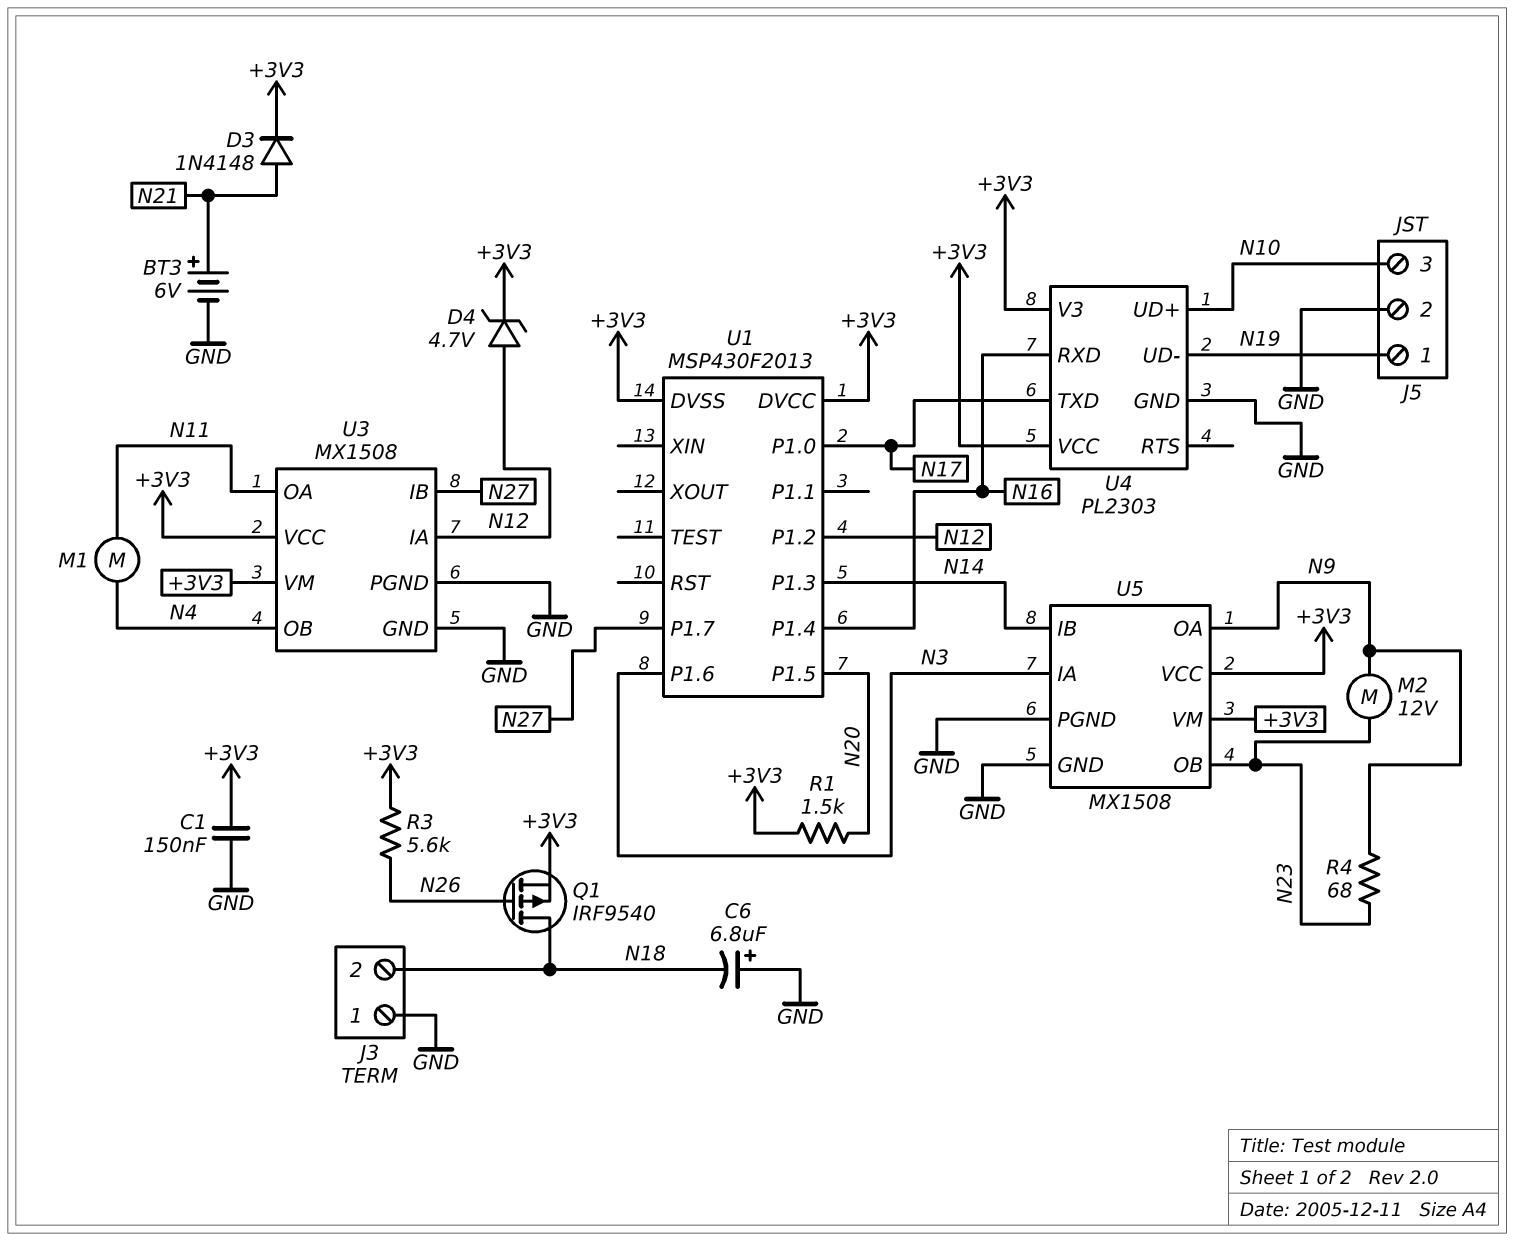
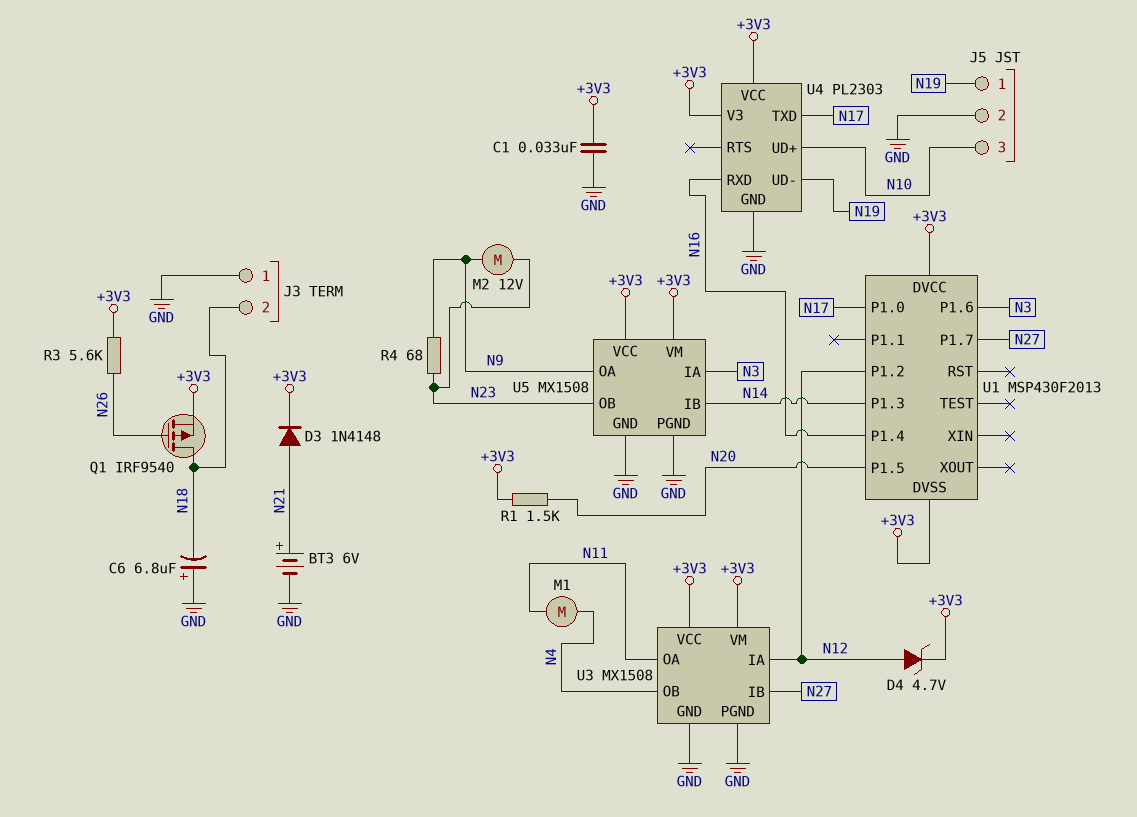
C1: 150nF (+3V3, GND) -> 33nF (+3V3, GND)

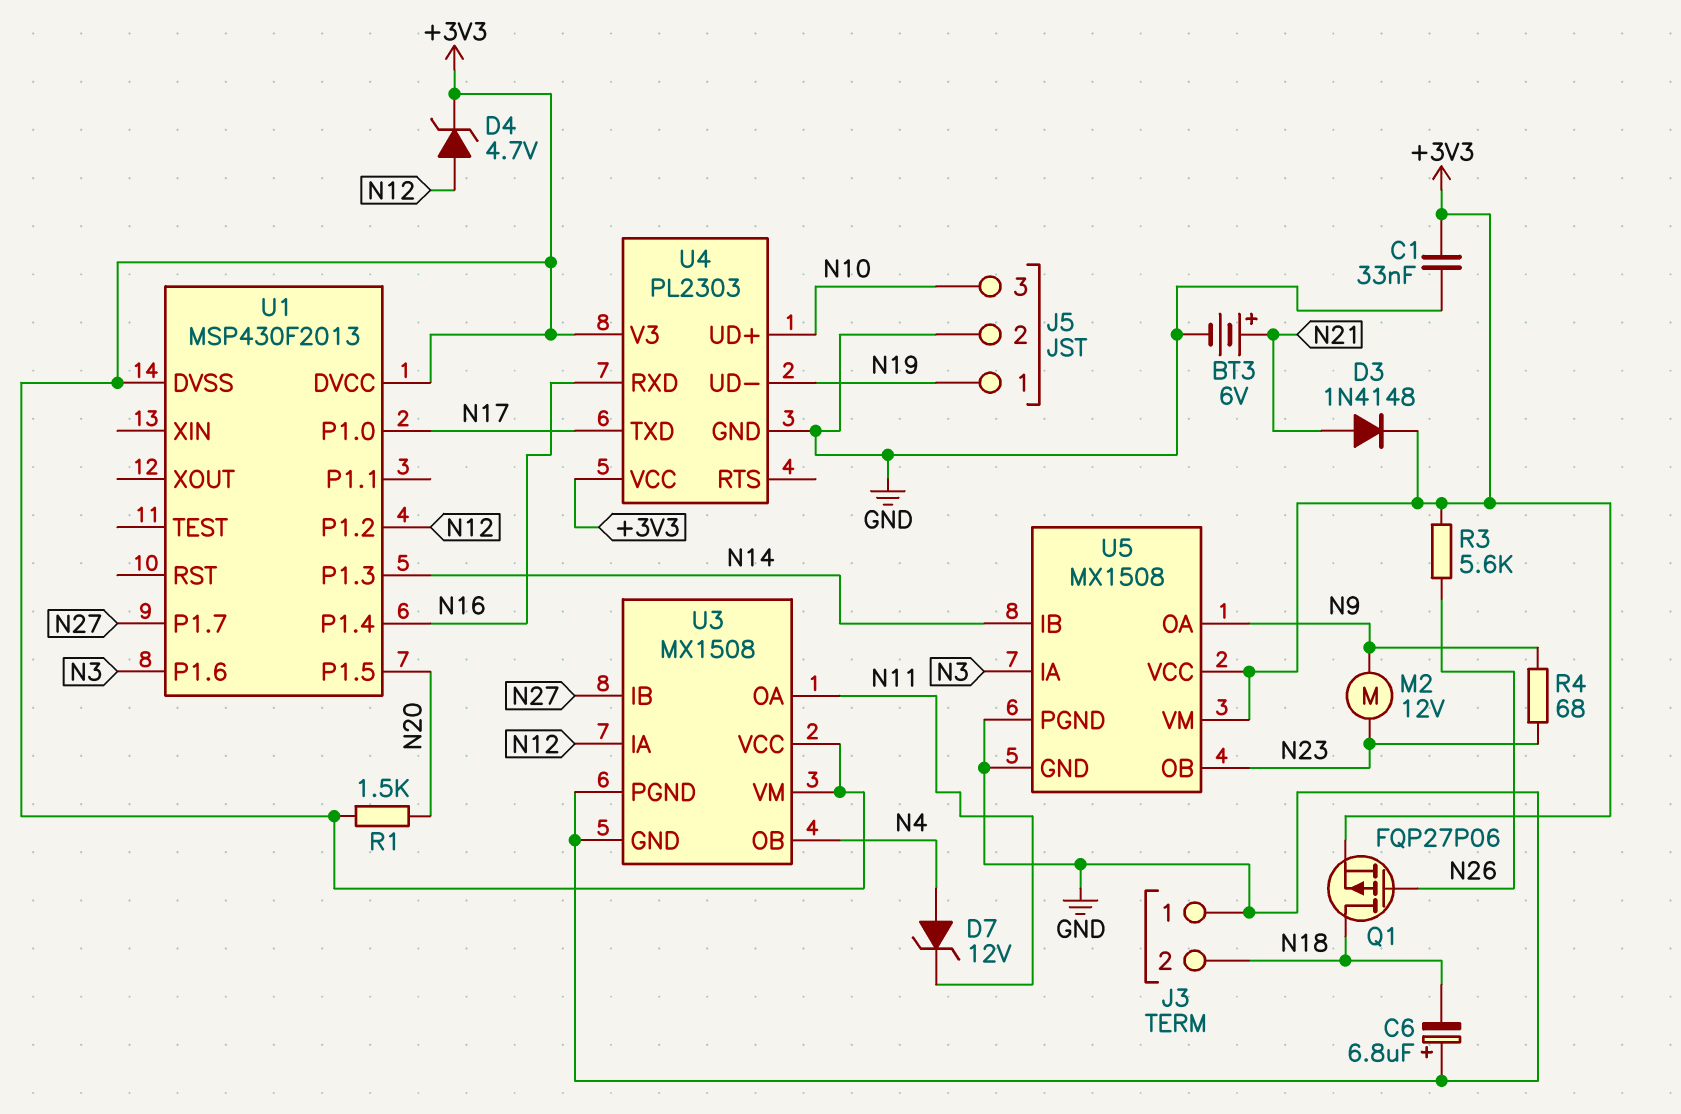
D7: none -> zener 12V (A N4, K N11)
M1: motor (N4, N11) -> none
Q1: PMOS IRF9540 (G N26, D N18, S +3V3) -> PMOS FQP27P06 (G N26, D N18, S +3V3)

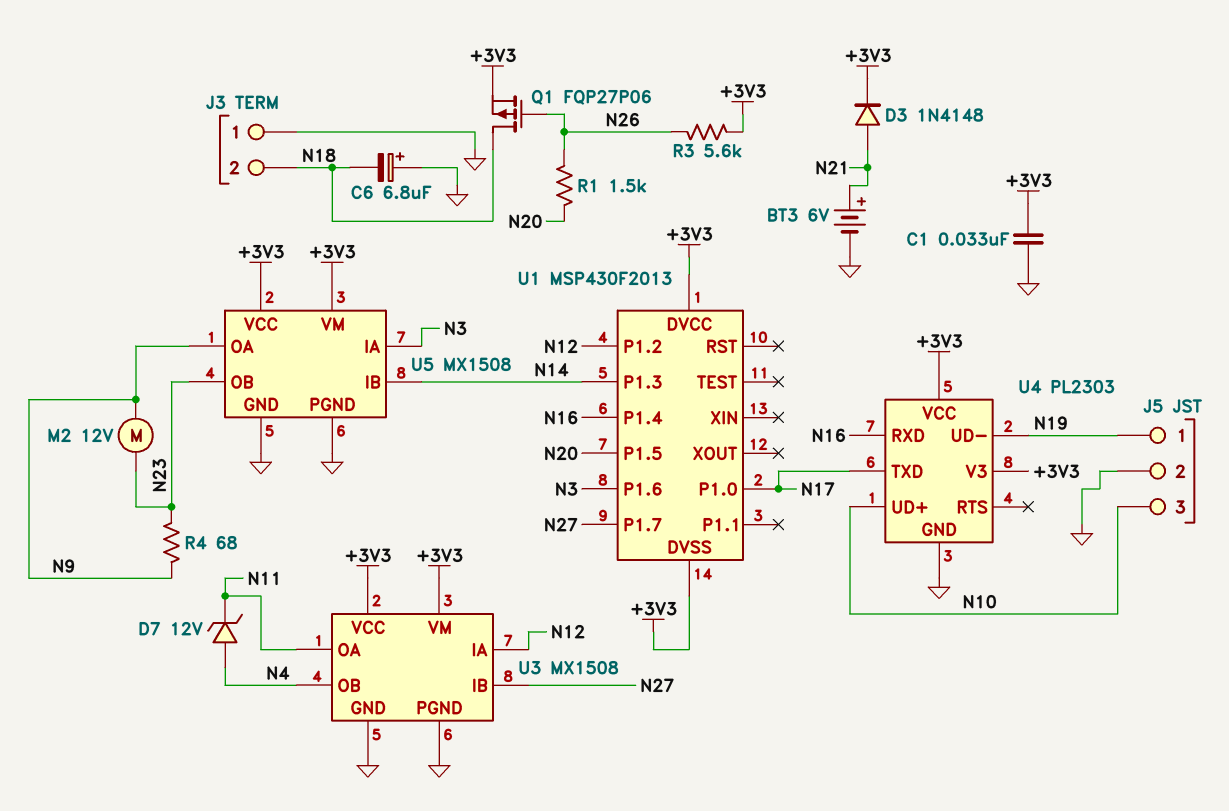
D4: zener 4.7V (A N12, K +3V3) -> none
R1: 1.5k (+3V3, N20) -> 1.5k (N20, N26)

